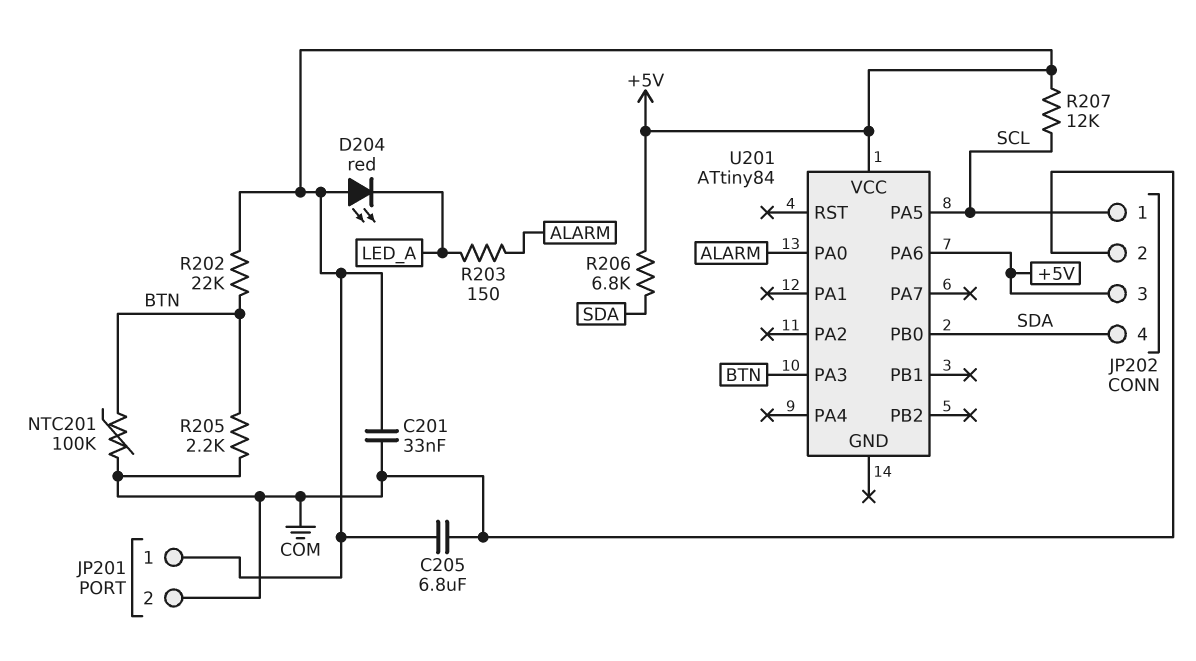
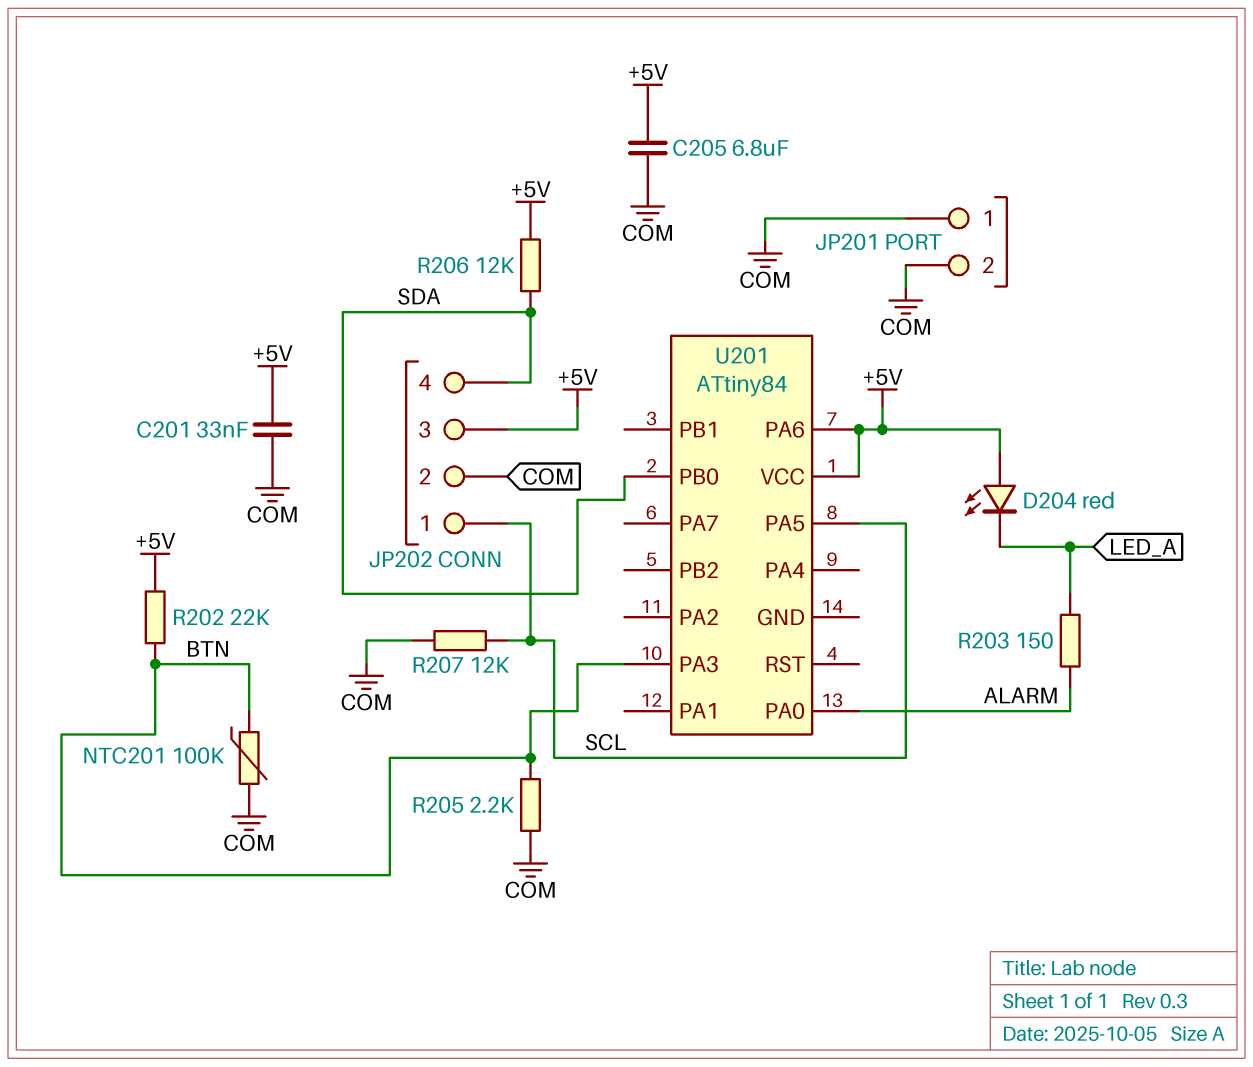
JP201 pin 1: +5V -> COM
R206: 6.8k (+5V, SDA) -> 12k (+5V, SDA)
R207: 12k (+5V, SCL) -> 12k (COM, SCL)

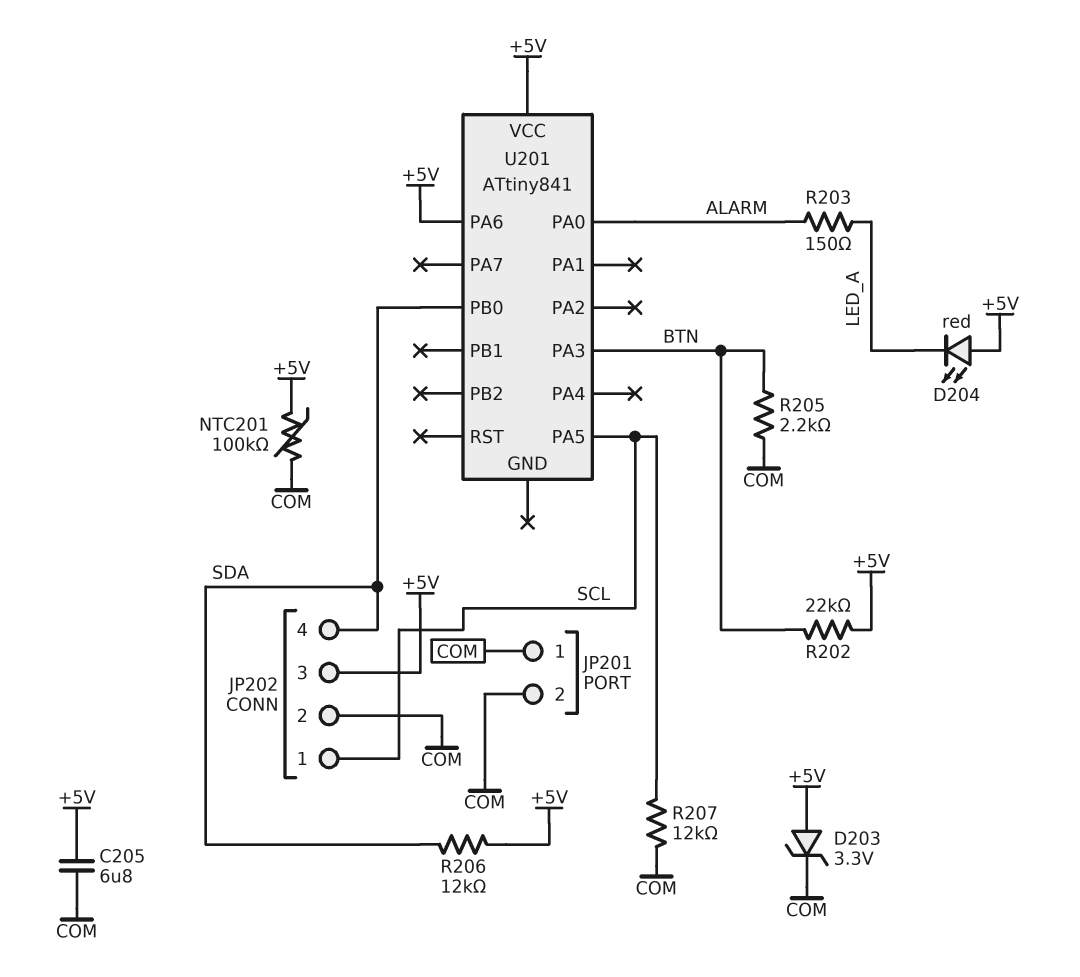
C201: 33nF (+5V, COM) -> none
D203: none -> zener 3.3V (A +5V, K COM)
NTC201: 100k (BTN, COM) -> 100k (+5V, COM)
U201: ATtiny84 -> ATtiny841

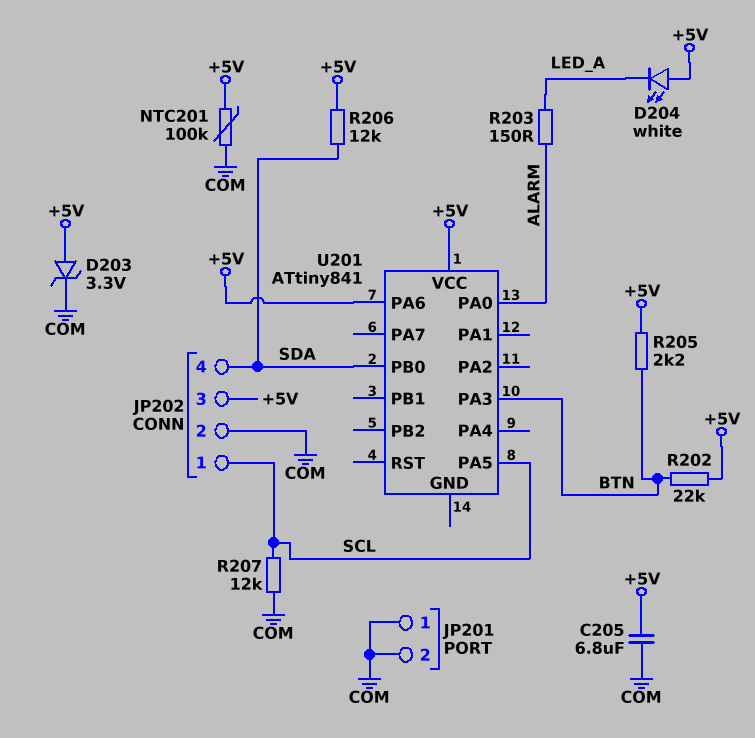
D204: LED red (A +5V, K LED_A) -> LED white (A +5V, K LED_A)
R205: 2.2k (BTN, COM) -> 2.2k (+5V, BTN)

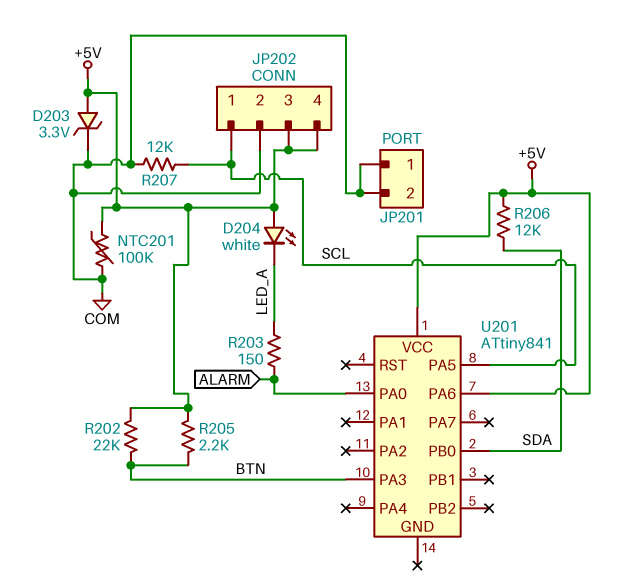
C205: 6.8uF (+5V, COM) -> none
JP202 pin 4: SDA -> +5V

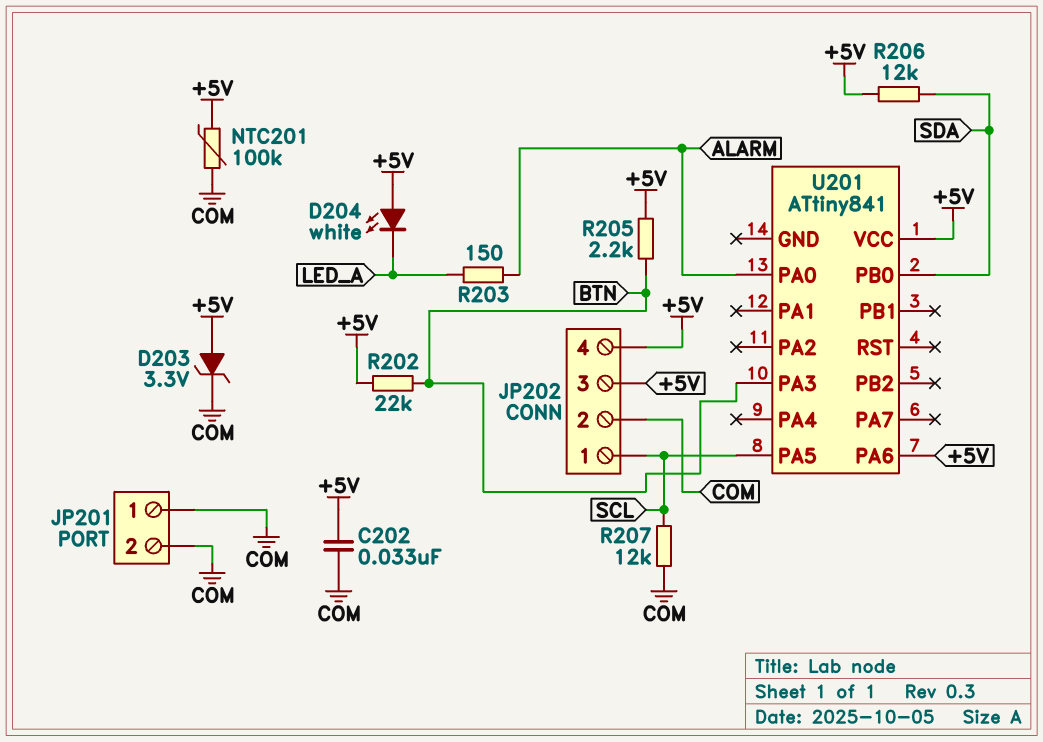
C202: none -> 33nF (+5V, COM)

